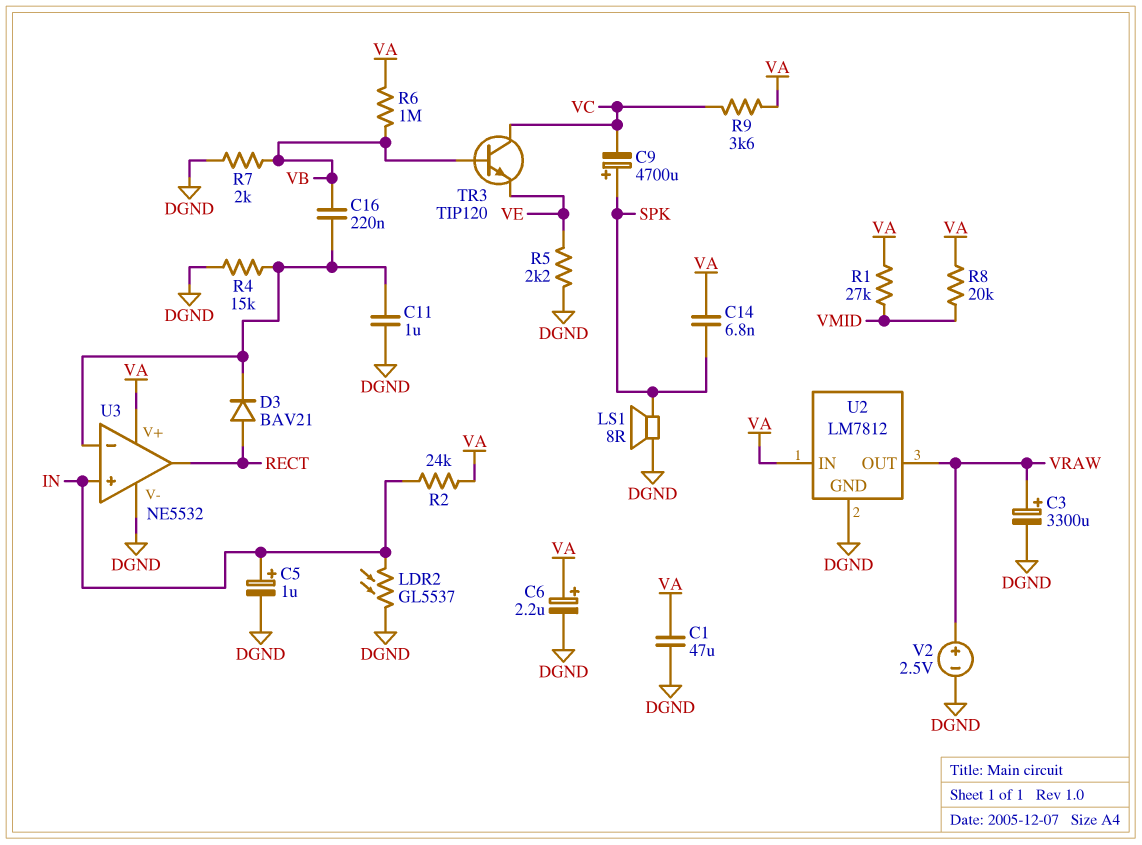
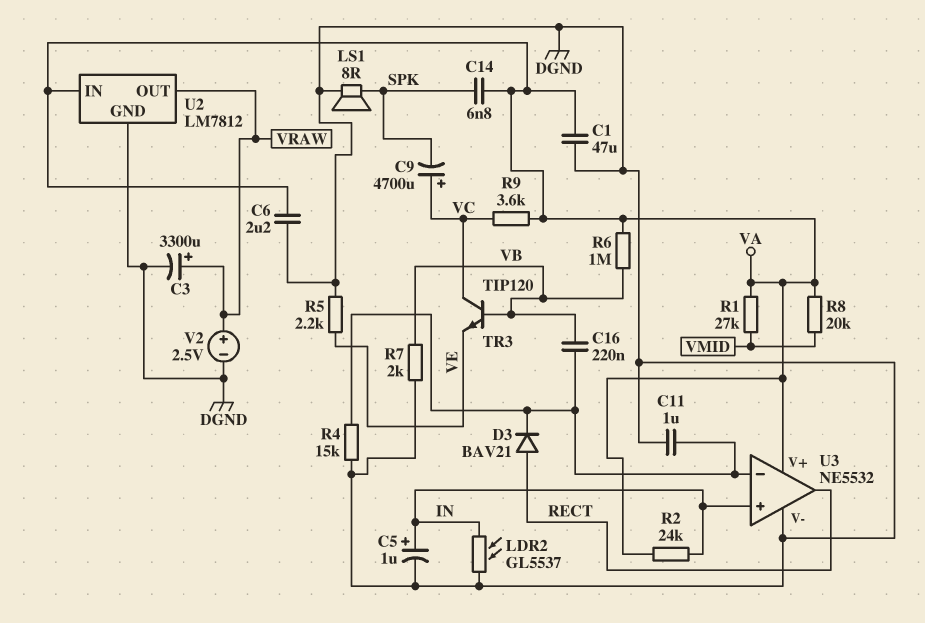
C6: 2.2uF (plus VA, minus DGND) -> 2.2uF (DGND, VA)
C9: 4700uF (plus SPK, minus VC) -> 4700uF (plus VC, minus SPK)

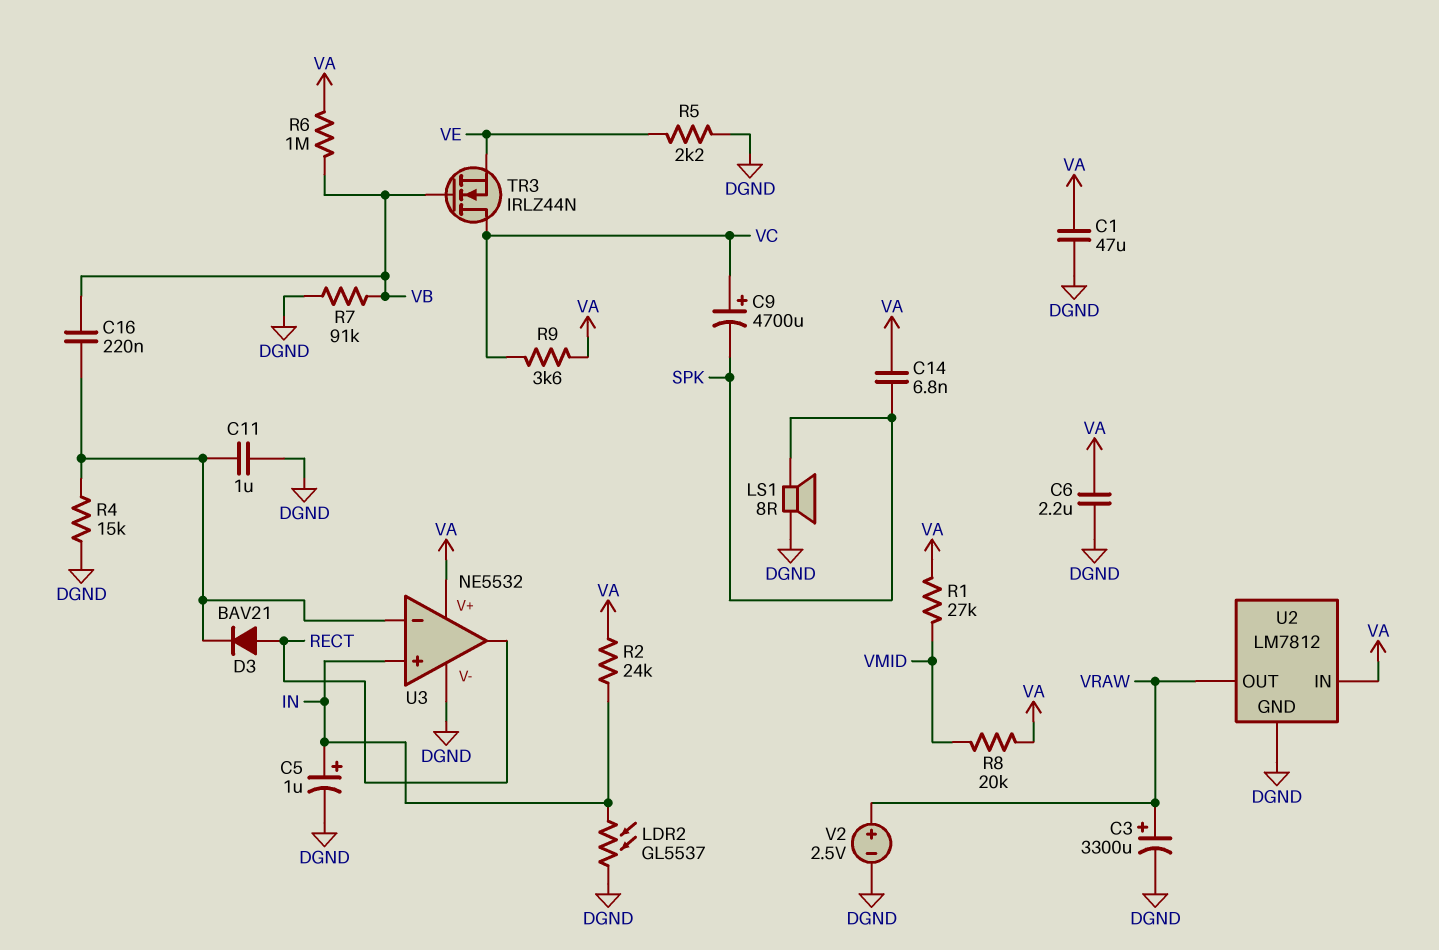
R7: 2k (DGND, VB) -> 91k (DGND, VB)
TR3: NPN TIP120 (B VB, C VC, E VE) -> NMOS IRLZ44N (G VB, D VC, S VE)

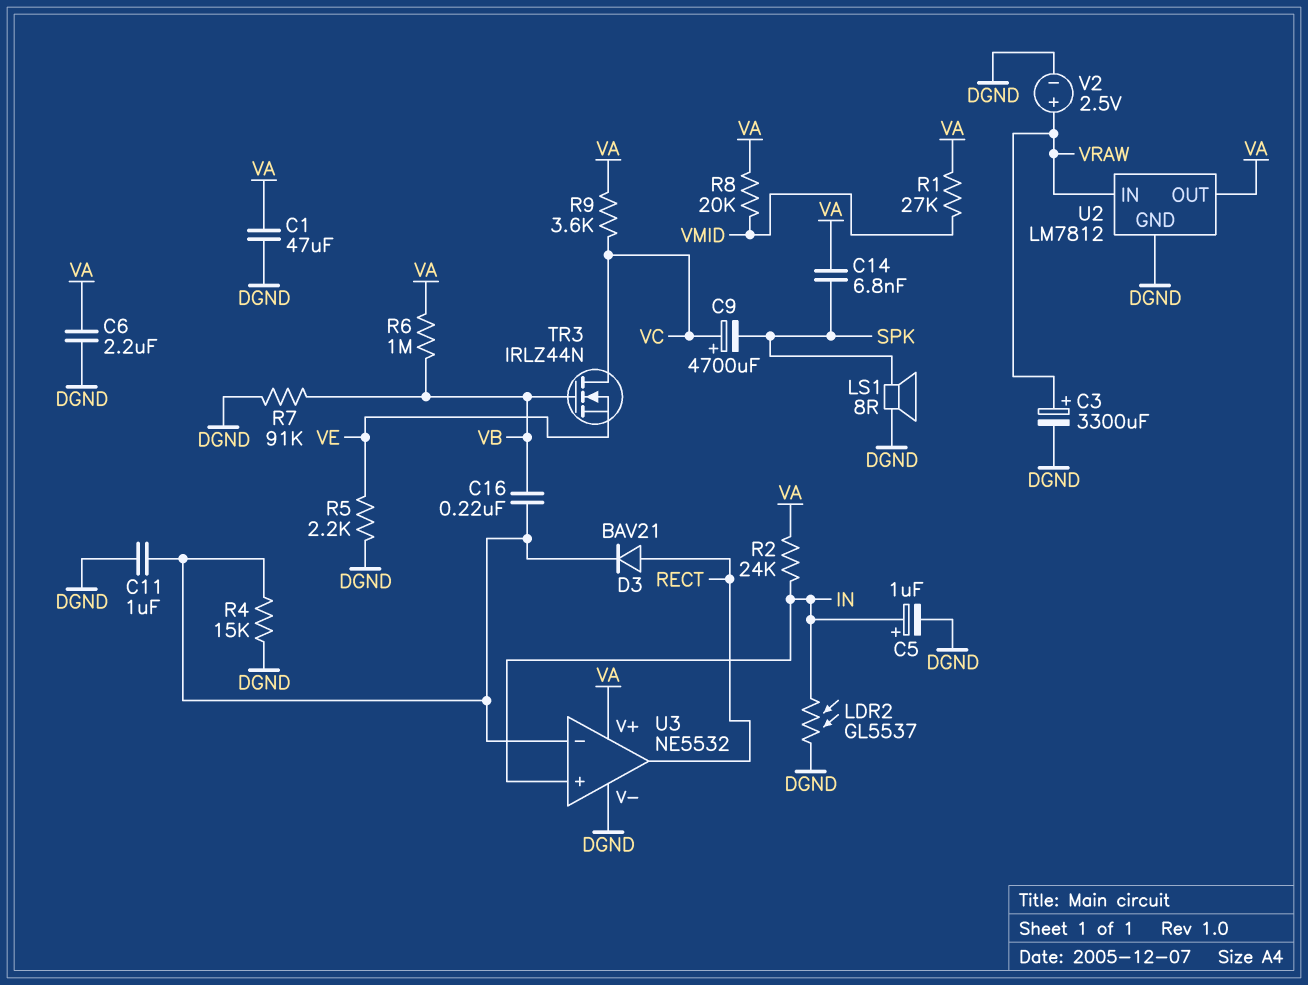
U2 pin IN: VA -> VRAW
U2 pin OUT: VRAW -> VA

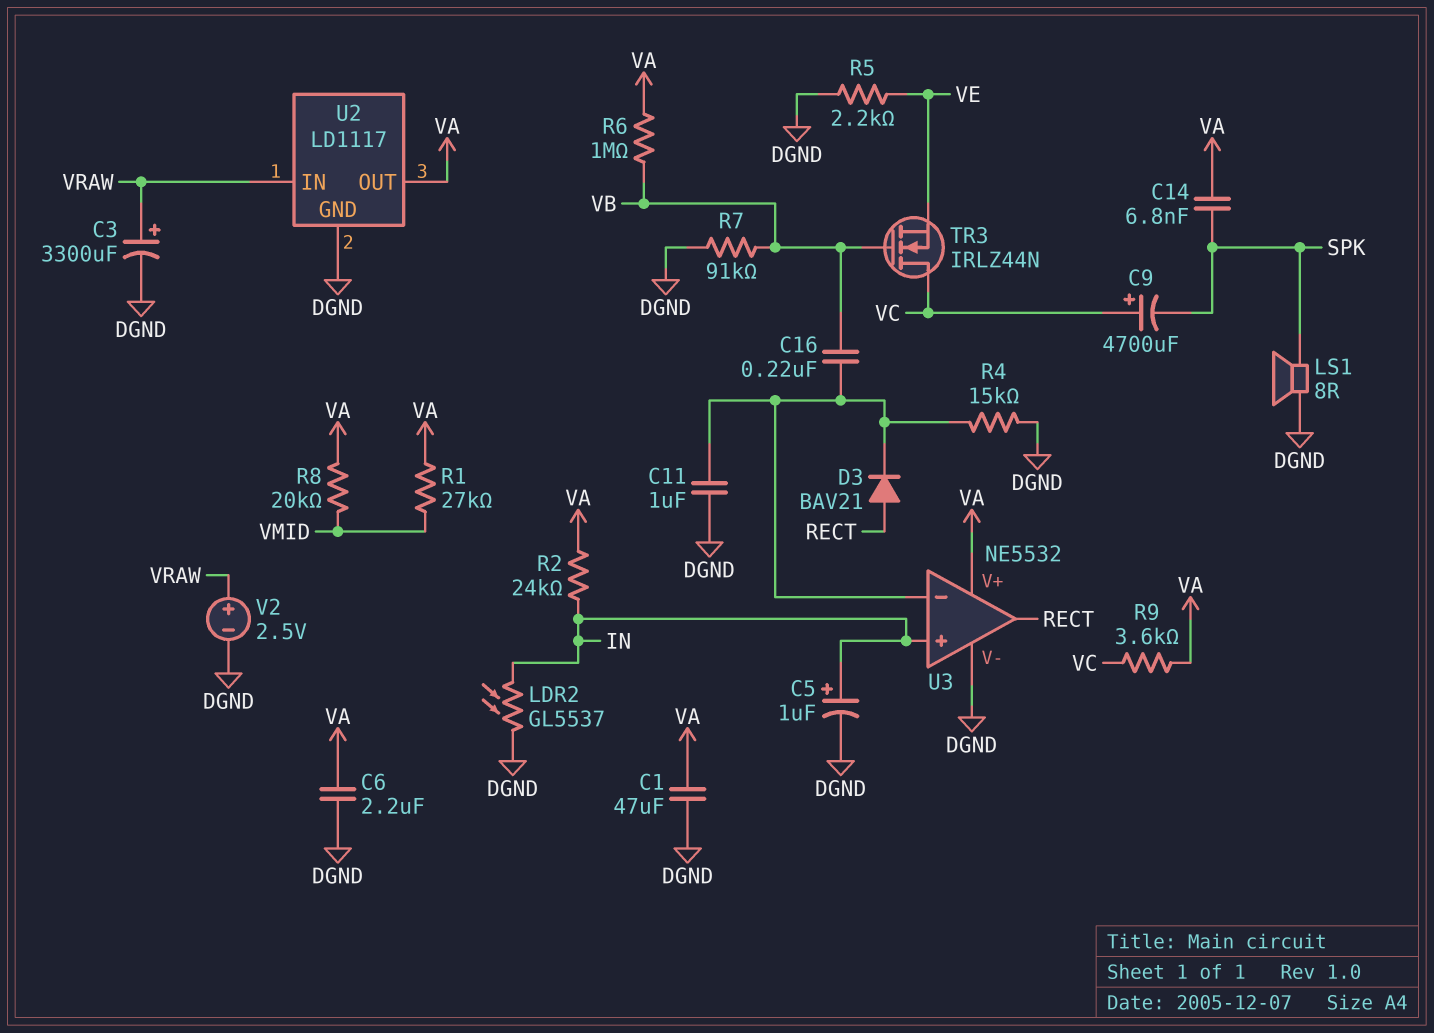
U2: LM7812 -> LD1117

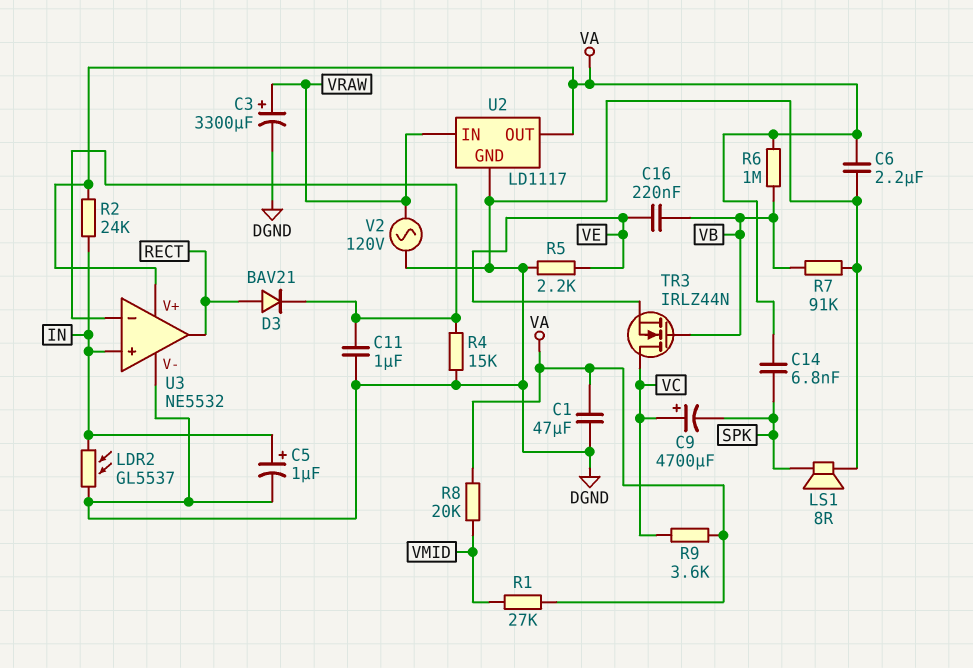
C16: 220nF (U3/in-, VB) -> 220nF (VB, VE)
V2: 2.5V (plus VRAW, minus DGND) -> AC 120V (DGND, VRAW)

